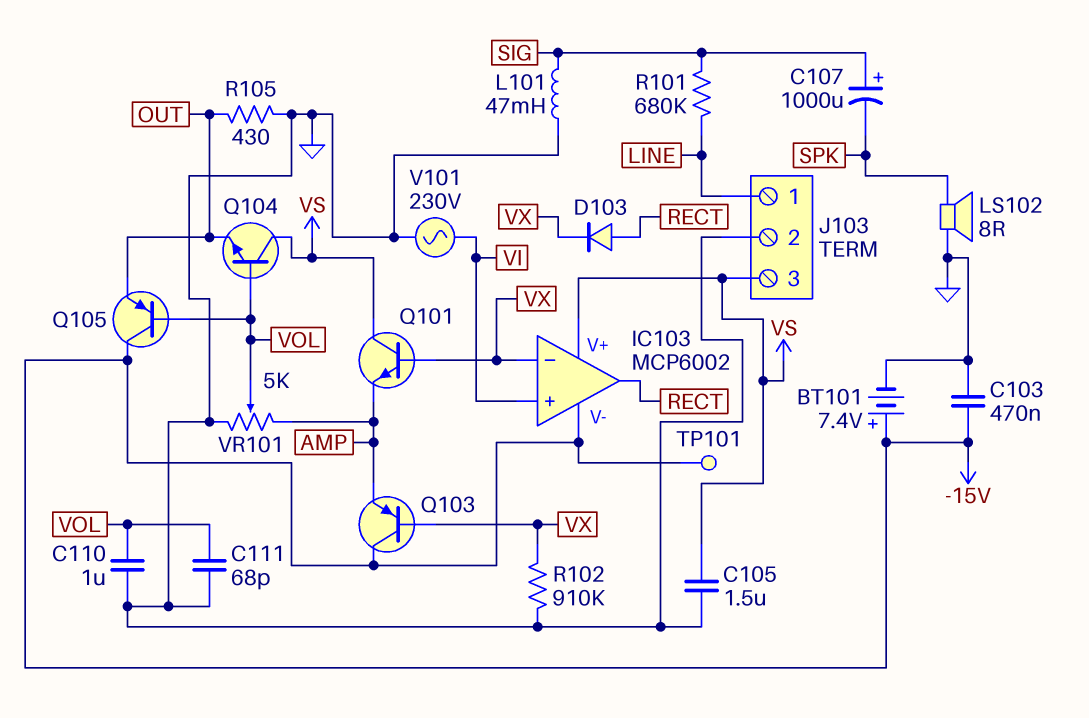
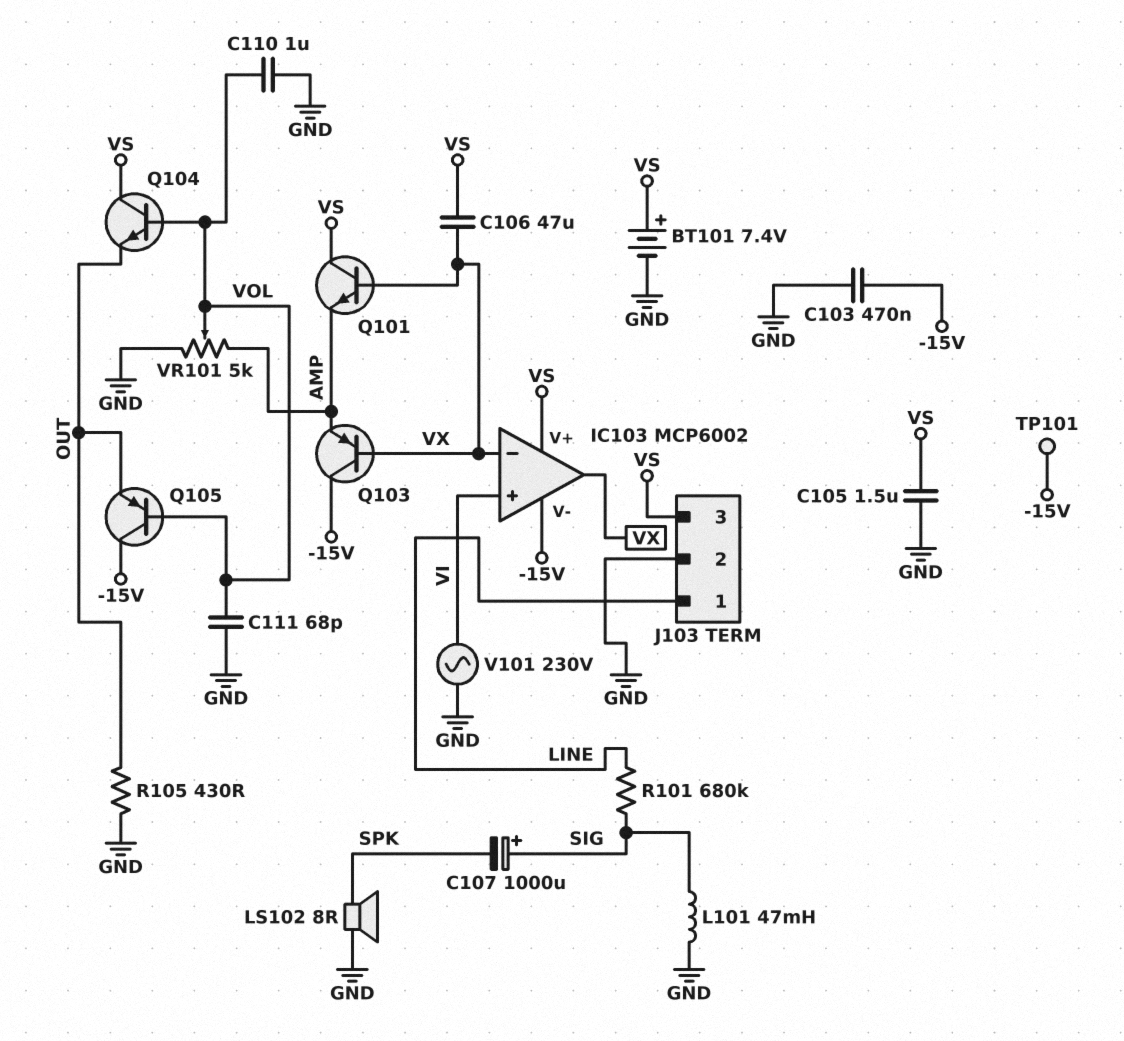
BT101: 7.4V (plus -15V, minus GND) -> 7.4V (plus VS, minus GND)
C106: none -> 47uF (VS, VX)
D103: diode (A RECT, K VX) -> none
IC103 pin out: RECT -> VX
R102: 910k (GND, VX) -> none

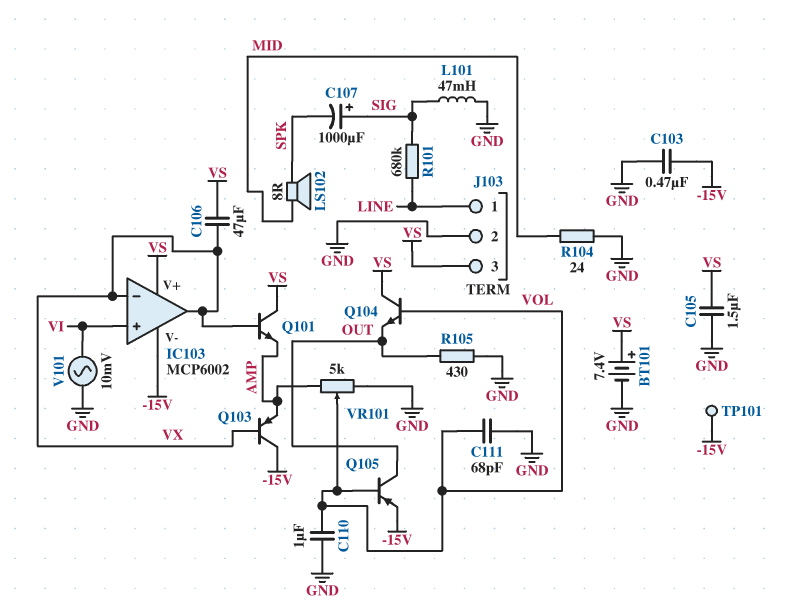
LS102: speaker 8R (GND, SPK) -> speaker 8R (MID, SPK)
Q105: PNP (B VOL, C -15V, E OUT) -> PNP (B VOL, C OUT, E -15V)
R104: none -> 24 (GND, MID)
V101: AC 230V (GND, VI) -> AC 10mV (GND, VI)

